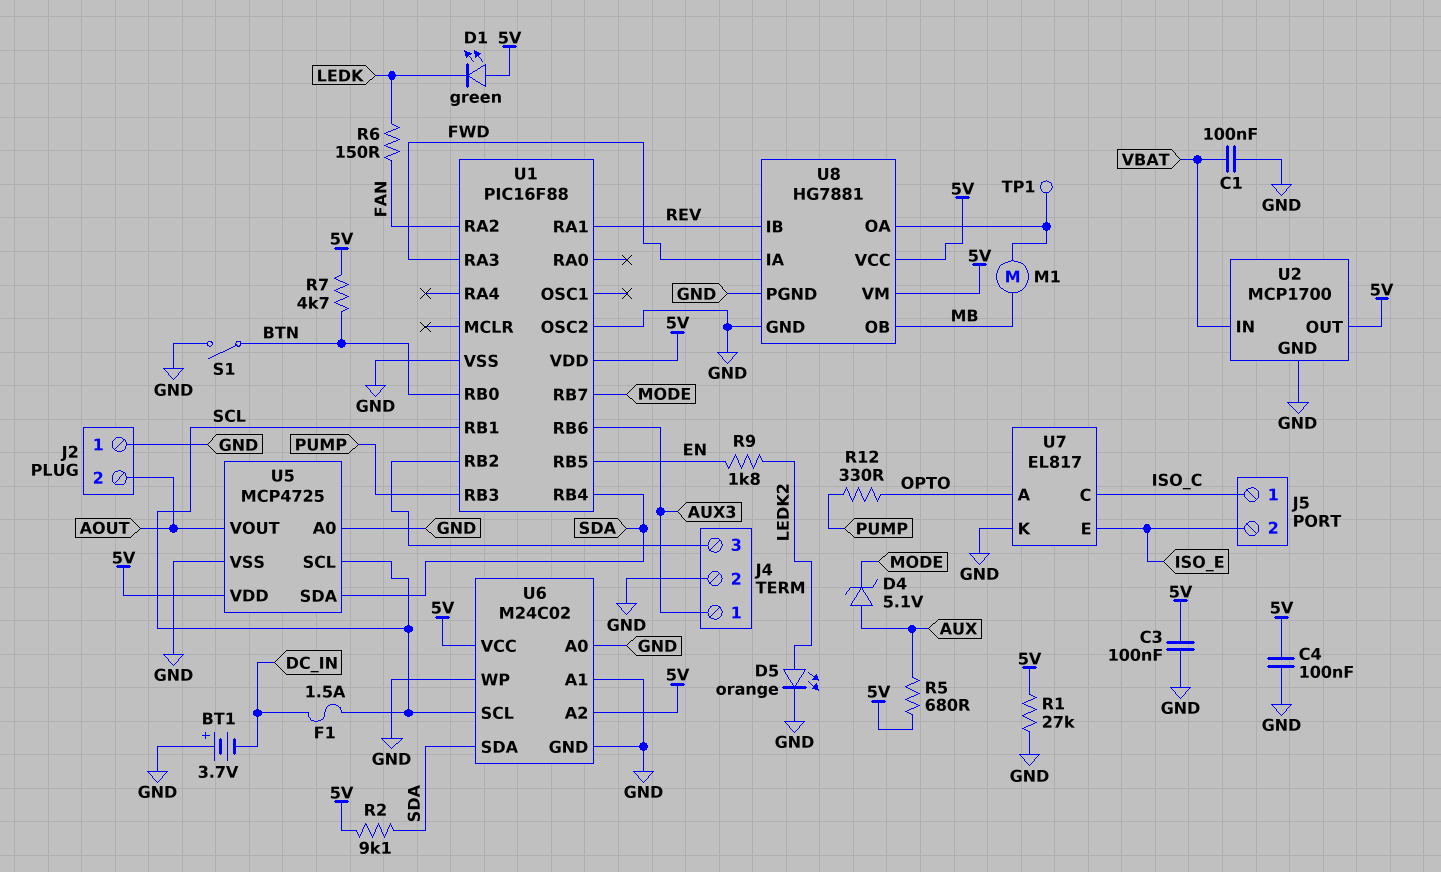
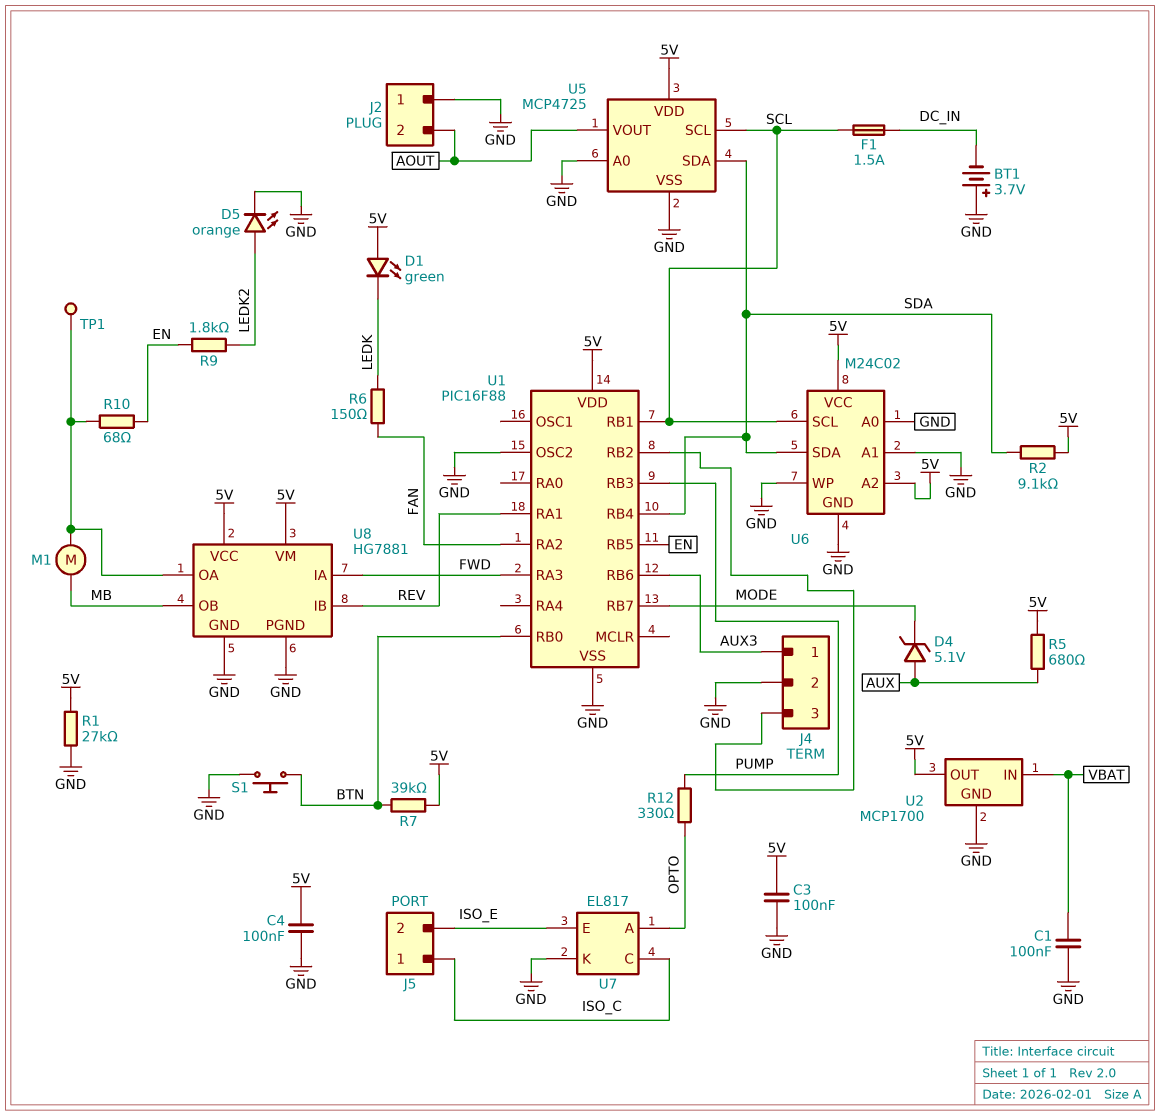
R7: 4.7k (5V, BTN) -> 39k (5V, BTN)
R10: none -> 68 (EN, U8/OA)
S1: switch (BTN, GND) -> button (BTN, GND)

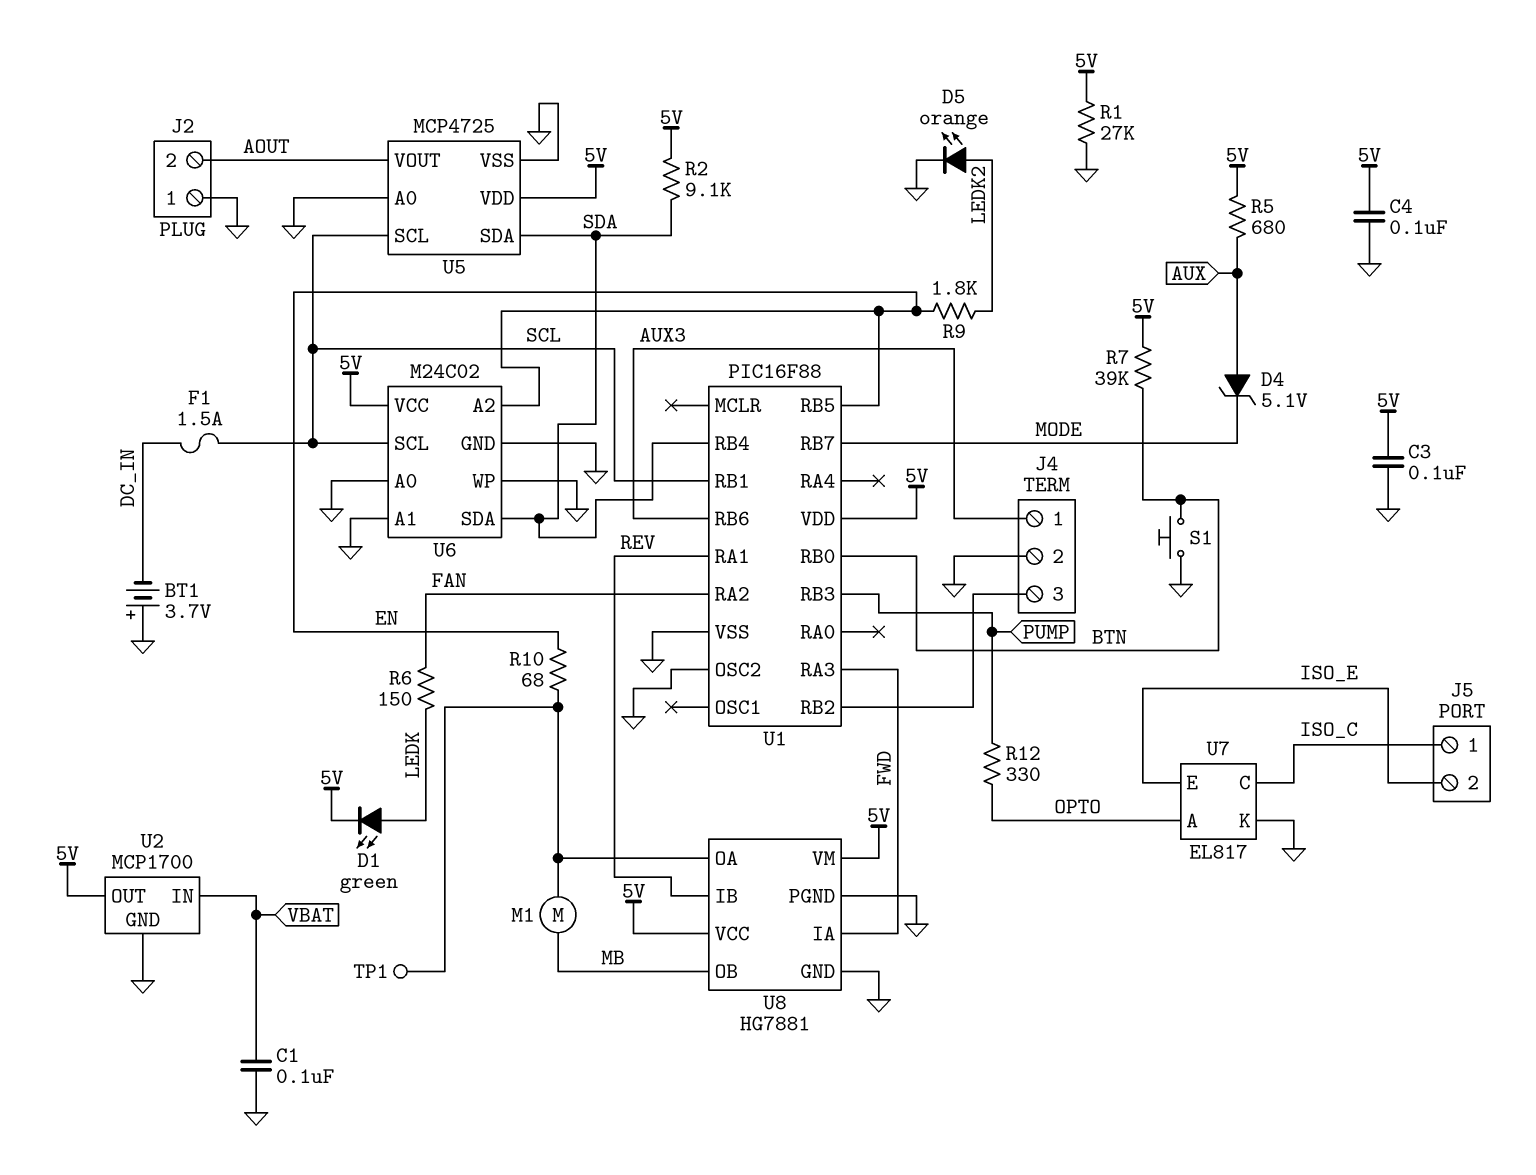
D1: LED green (A 5V, K LEDK) -> LED green (A LEDK, K 5V)
U6 pin A2: 5V -> EN

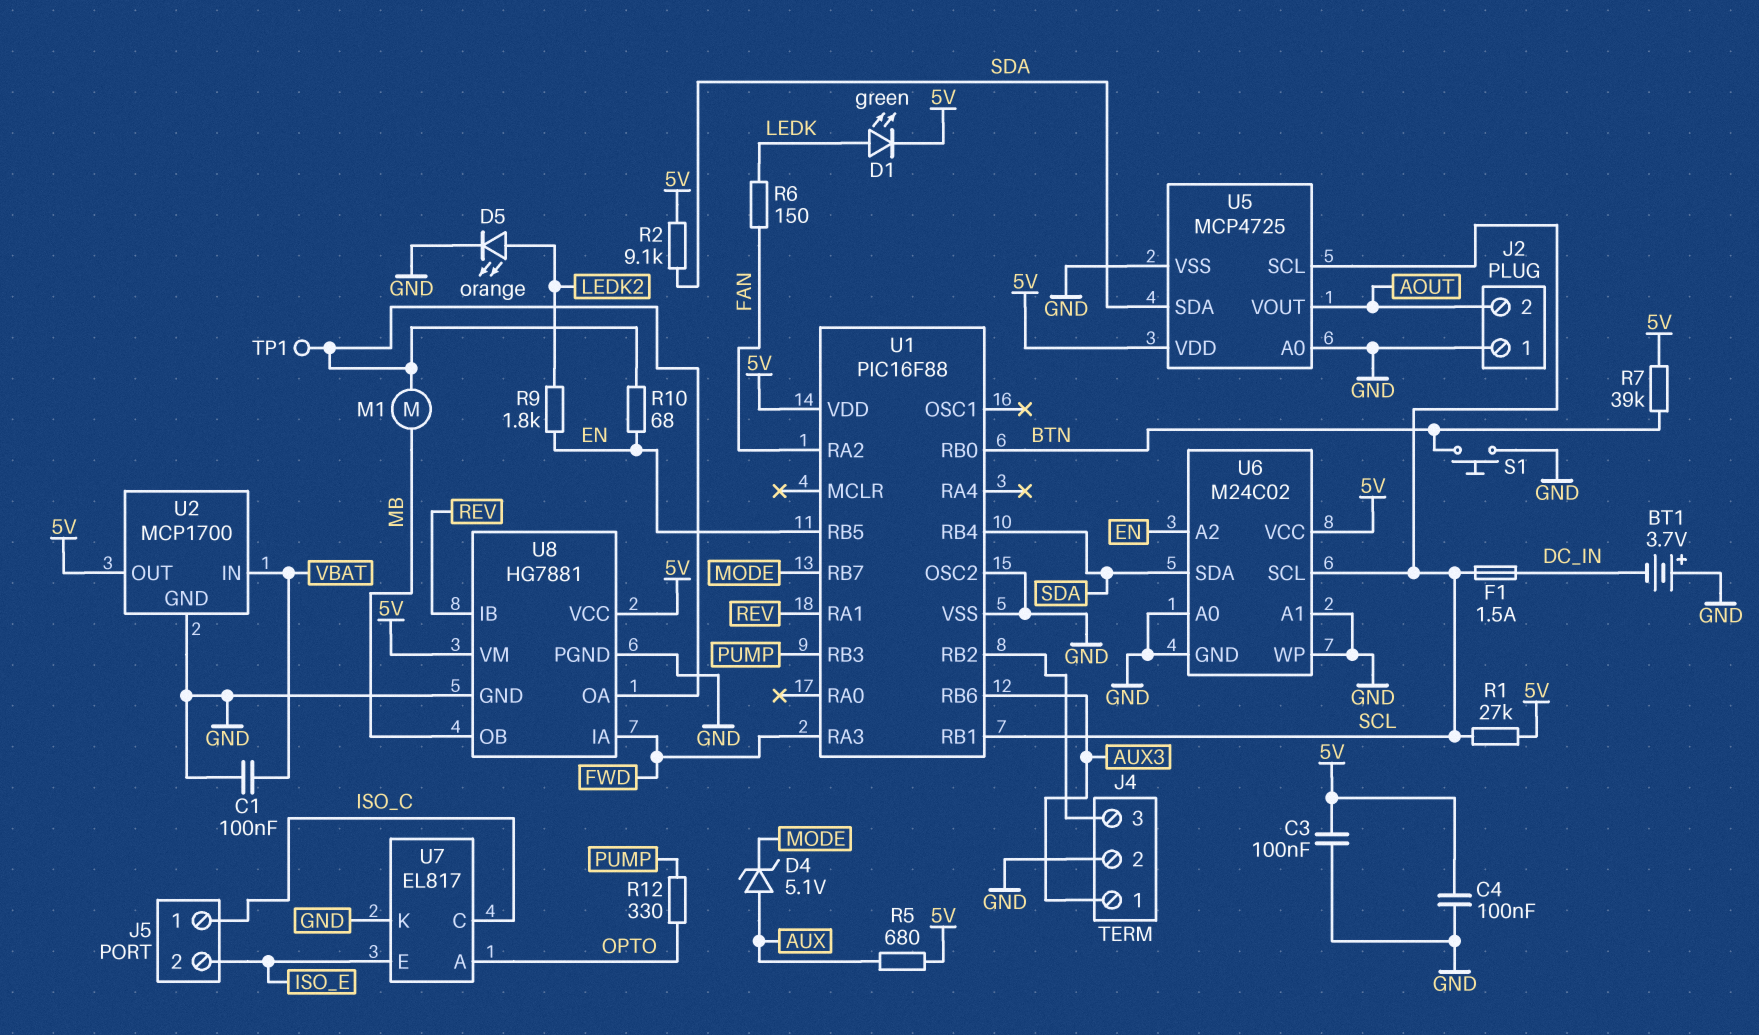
R1: 27k (5V, GND) -> 27k (5V, SCL)

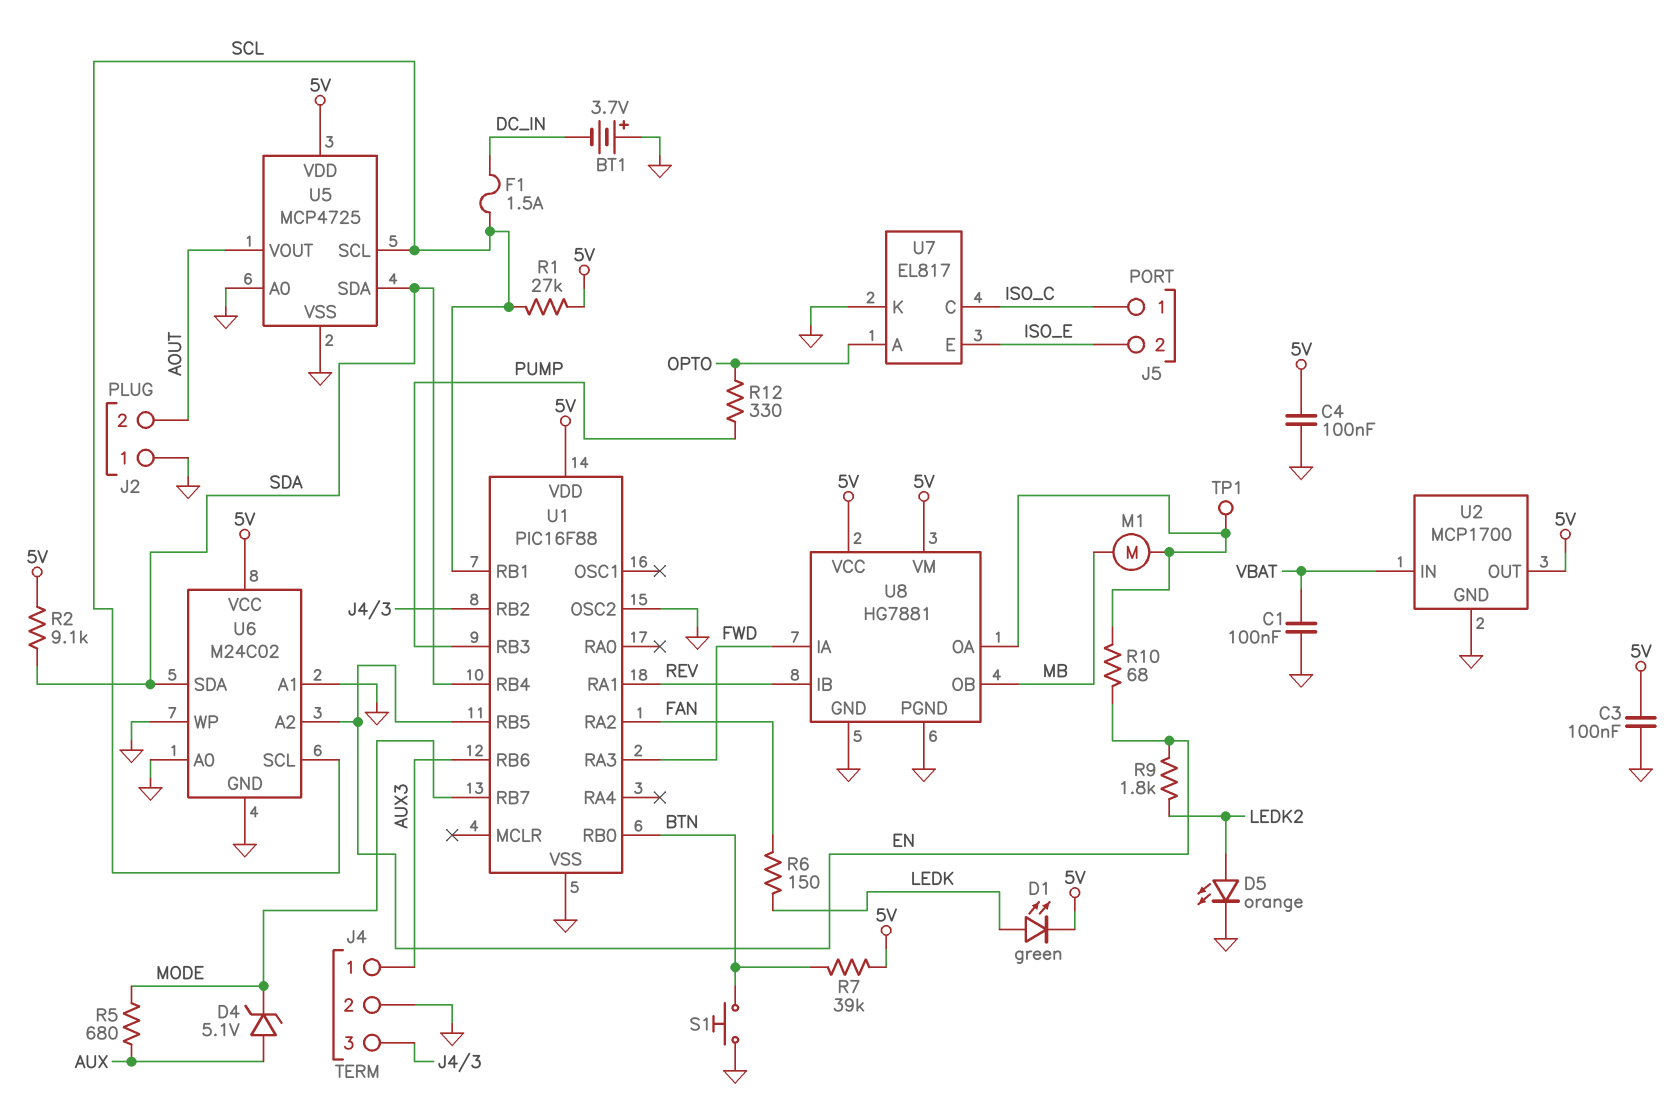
R5: 680 (5V, AUX) -> 680 (AUX, MODE)

